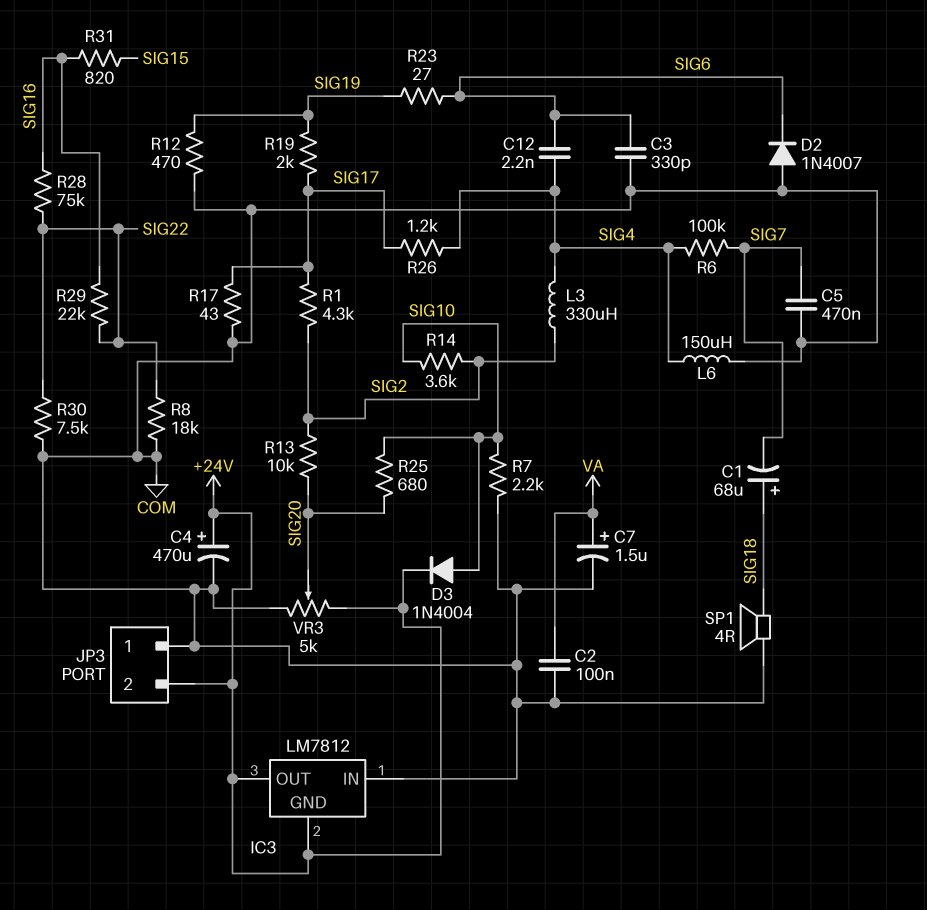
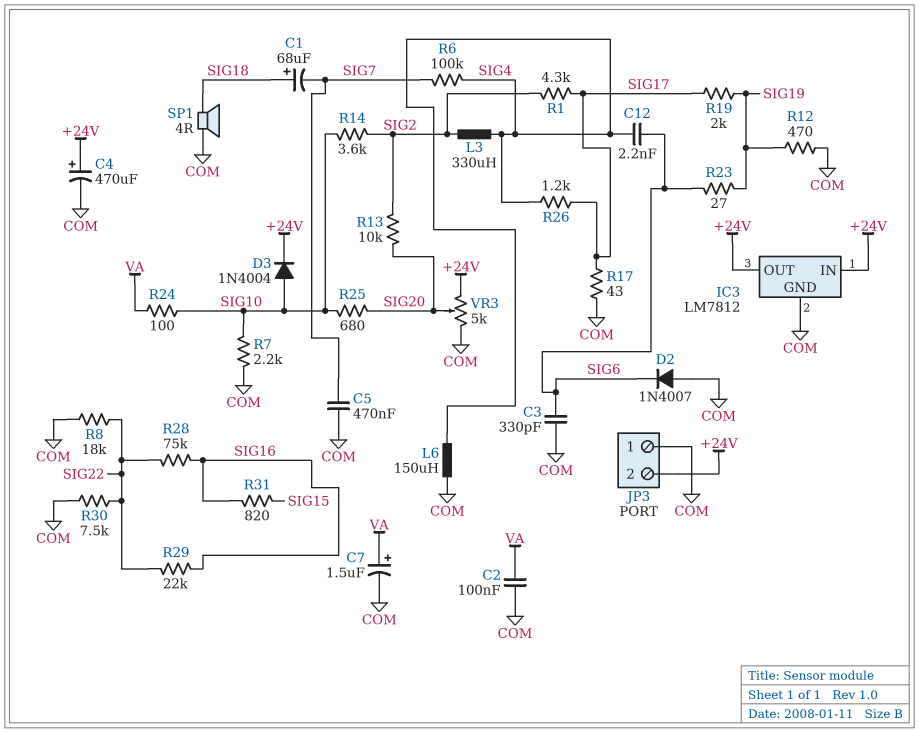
IC3 pin GND: +24V -> COM
IC3 pin IN: COM -> +24V
R24: none -> 100 (SIG10, VA)

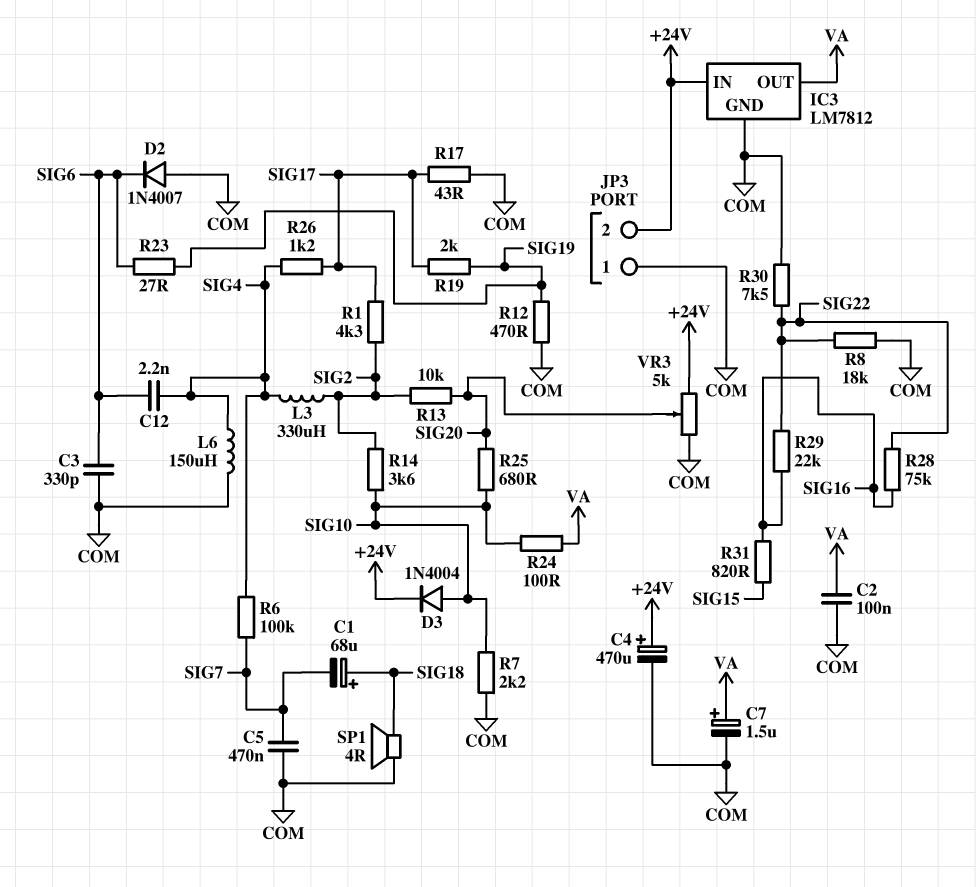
IC3 pin OUT: +24V -> VA

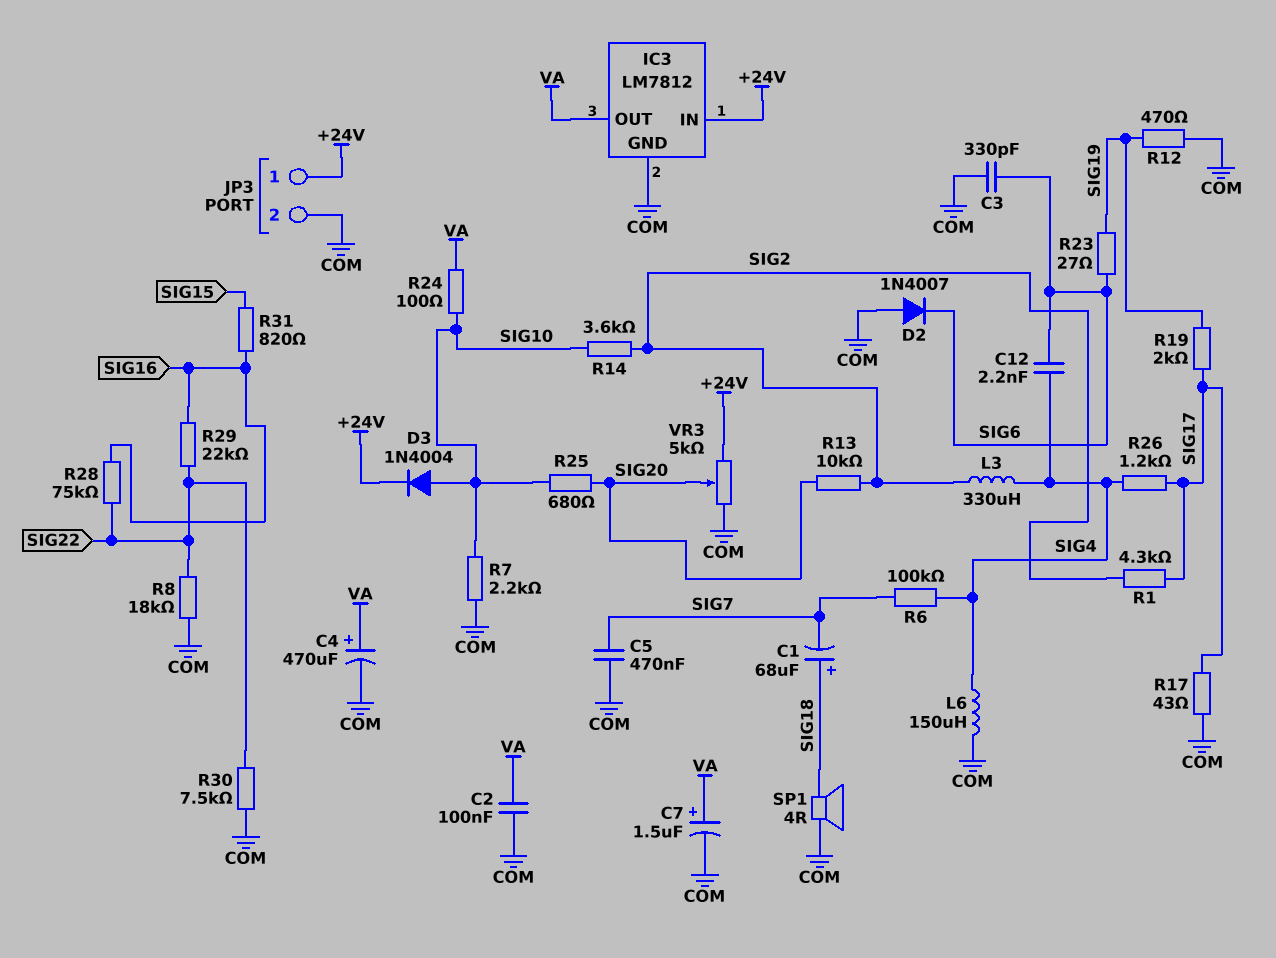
C4: 470uF (plus +24V, minus COM) -> 470uF (plus VA, minus COM)
JP3 pin 1: COM -> +24V
JP3 pin 2: +24V -> COM

